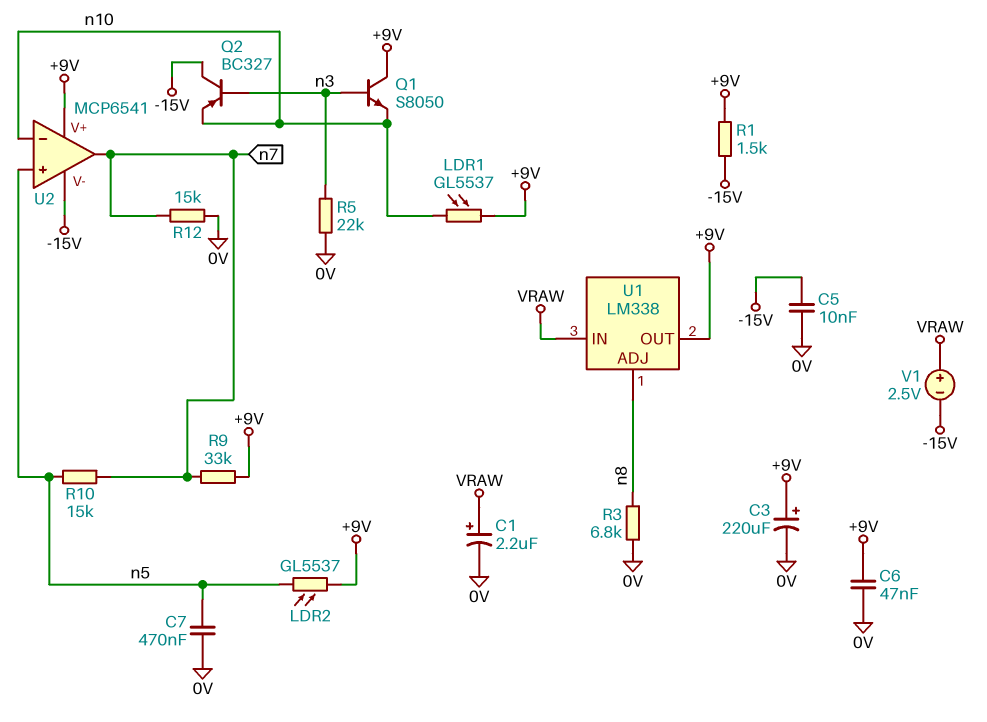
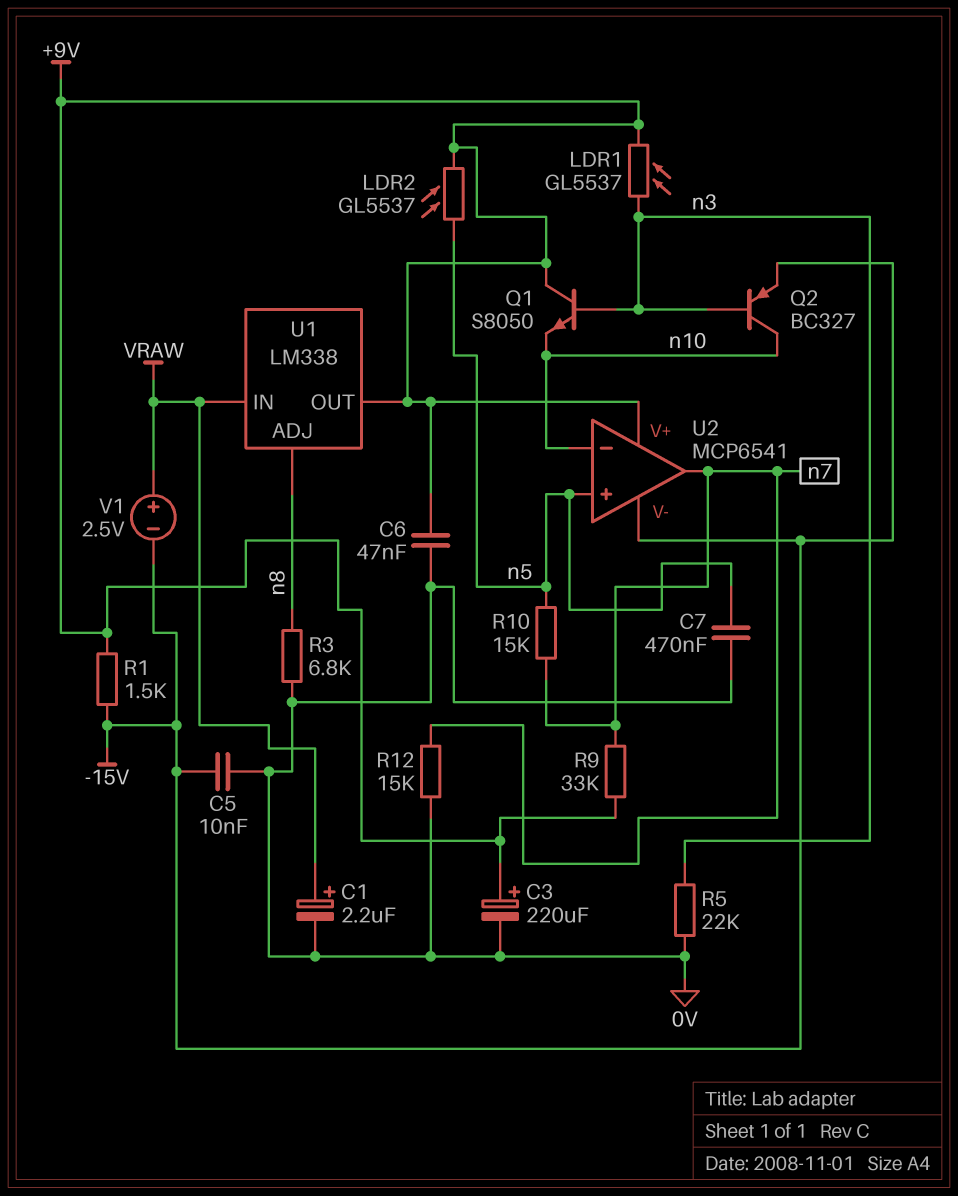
LDR1: GL5537 (+9V, n10) -> GL5537 (+9V, n3)
Q2: PNP BC327 (B n3, C -15V, E n10) -> PNP BC327 (B n3, C n10, E -15V)

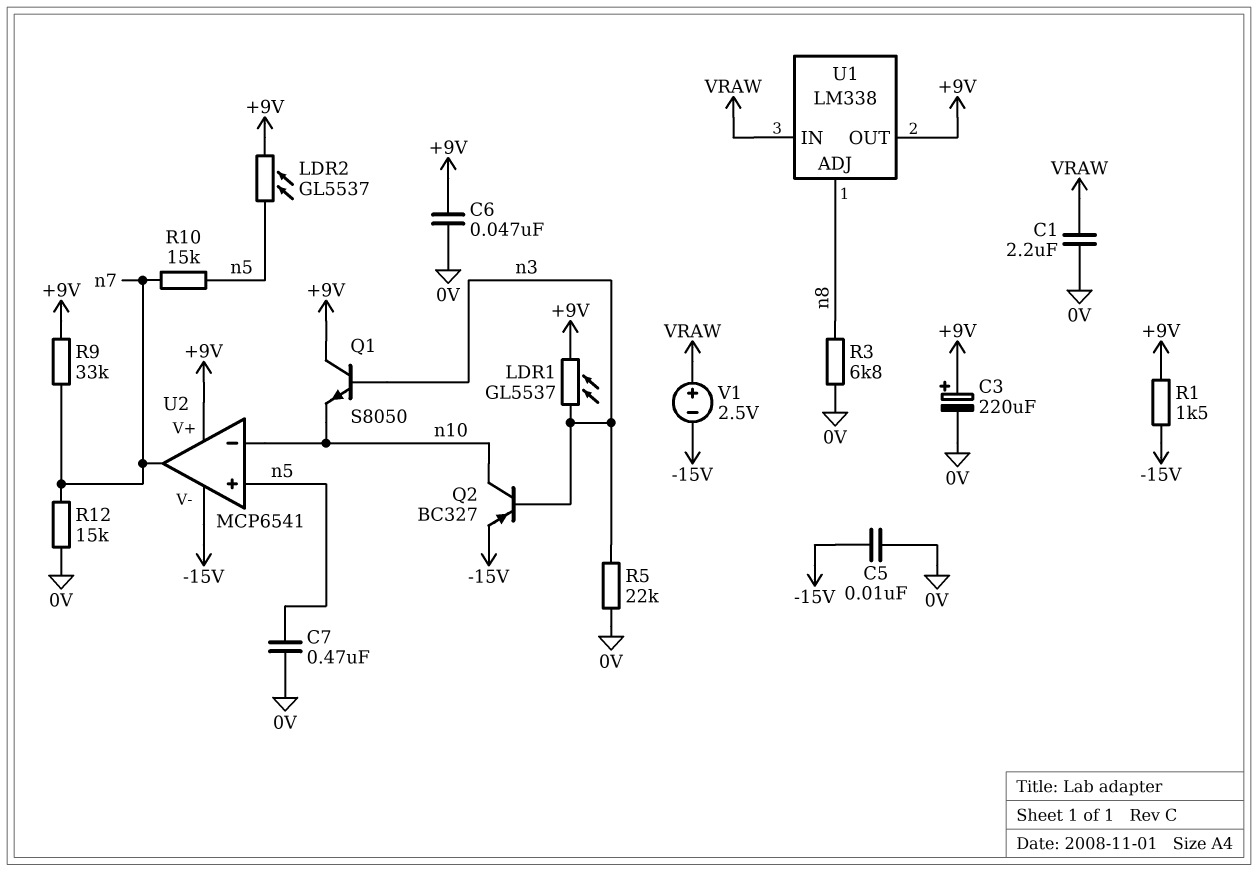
C1: 2.2uF (plus VRAW, minus 0V) -> 2.2uF (0V, VRAW)

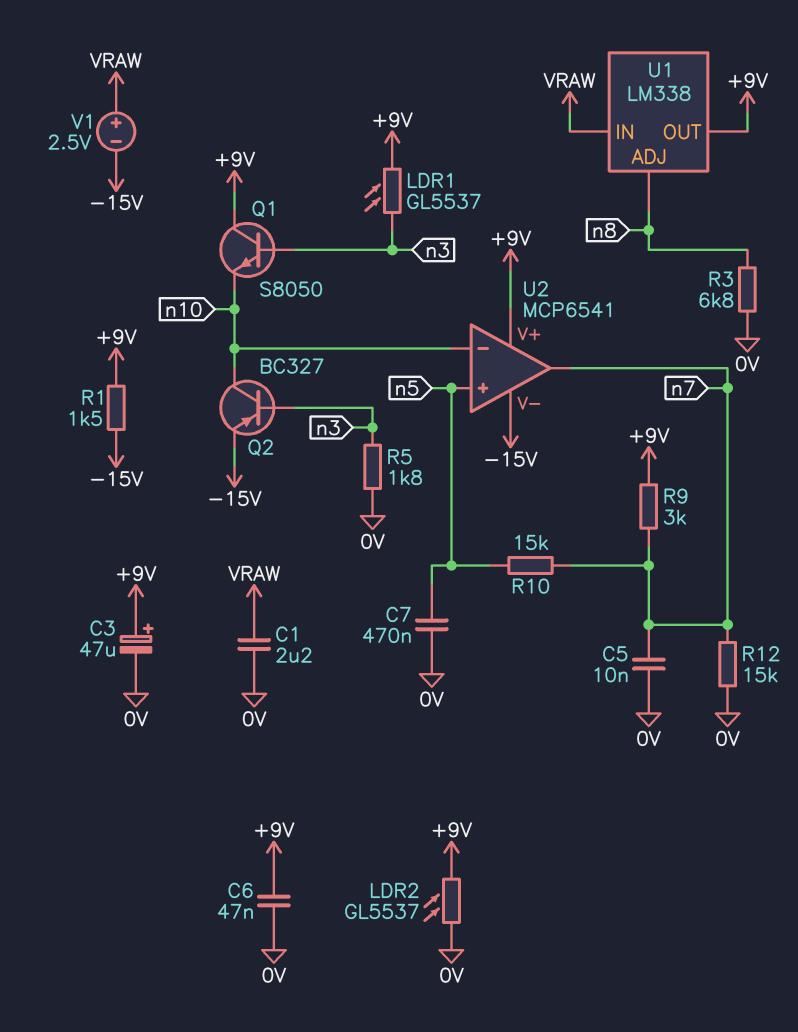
C3: 220uF (plus +9V, minus 0V) -> 47uF (plus +9V, minus 0V)
C5: 10nF (-15V, 0V) -> 10nF (0V, n7)
LDR2: GL5537 (+9V, n5) -> GL5537 (+9V, 0V)
R5: 22k (0V, n3) -> 1.8k (0V, n3)
R9: 33k (+9V, n7) -> 3k (+9V, n7)

